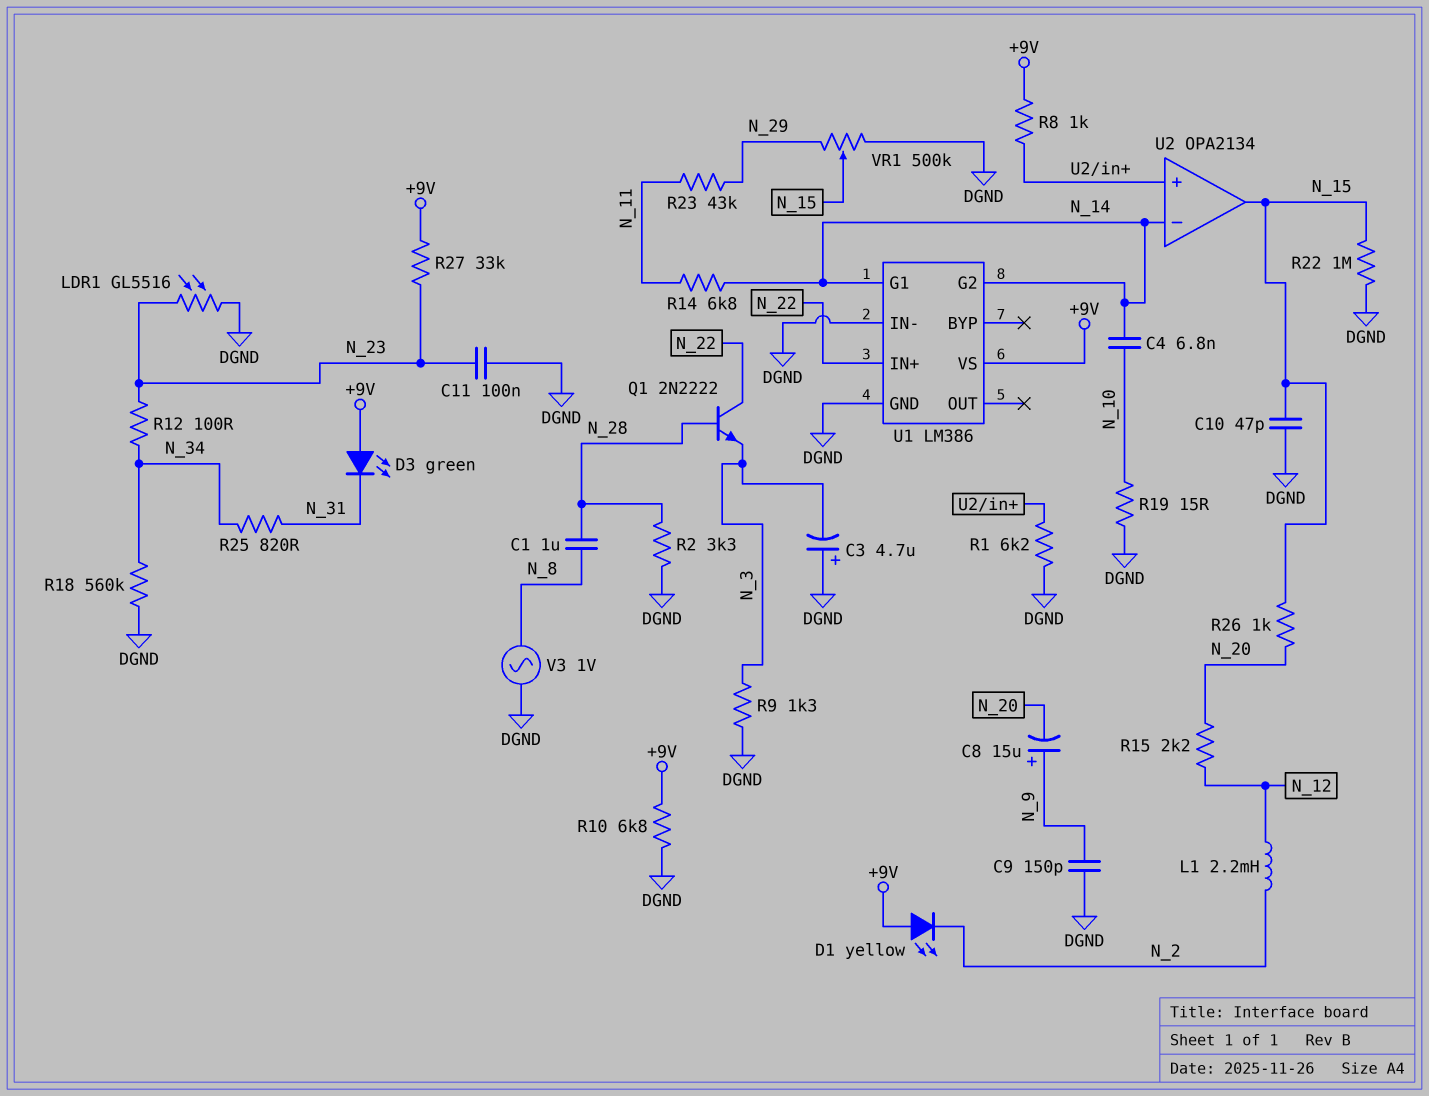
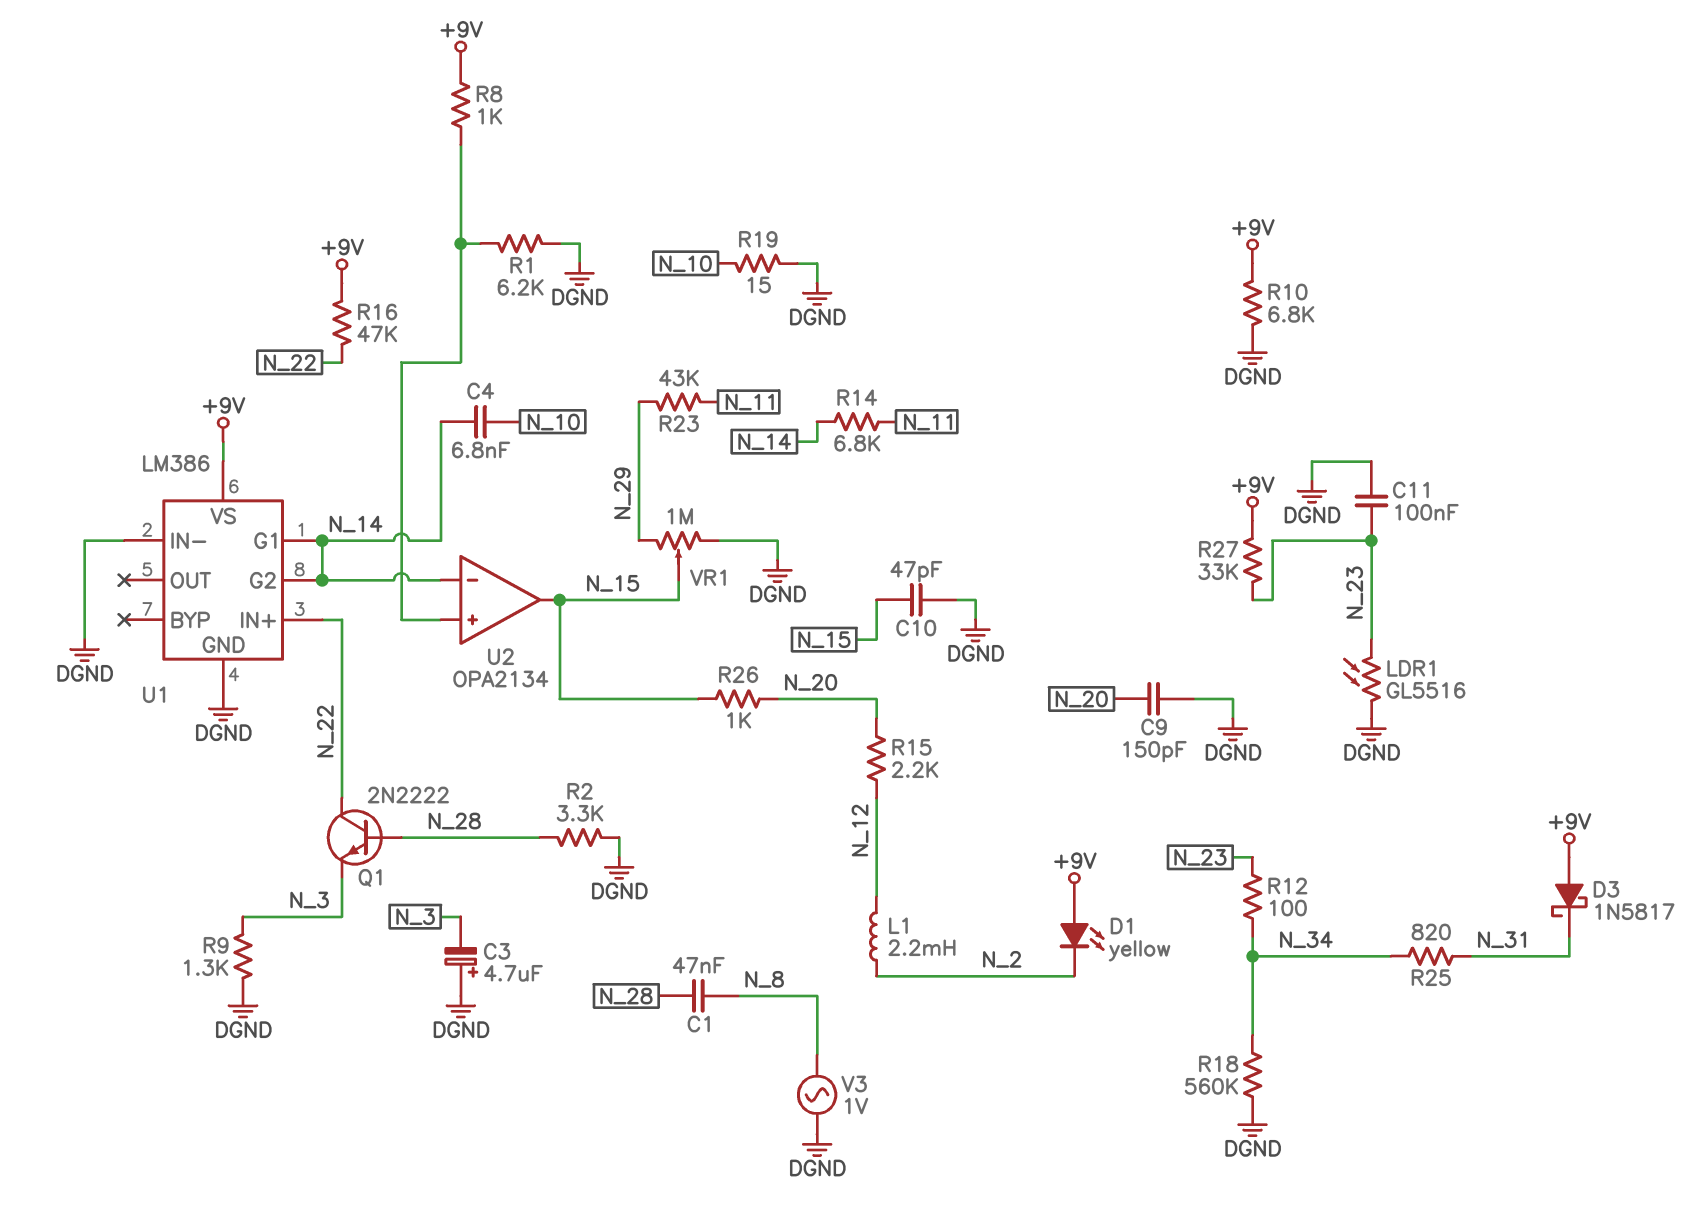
C1: 1uF (N_8, N_28) -> 47nF (N_8, N_28)
C8: 15uF (plus N_9, minus N_20) -> none
C9: 150pF (DGND, N_9) -> 150pF (DGND, N_20)
D3: LED green (A +9V, K N_31) -> schottky 1N5817 (A +9V, K N_31)
R16: none -> 47k (+9V, N_22)
R22: 1M (DGND, N_15) -> none
VR1: 500k (DGND, N_29, wiper N_15) -> 1M (DGND, N_29, wiper N_15)

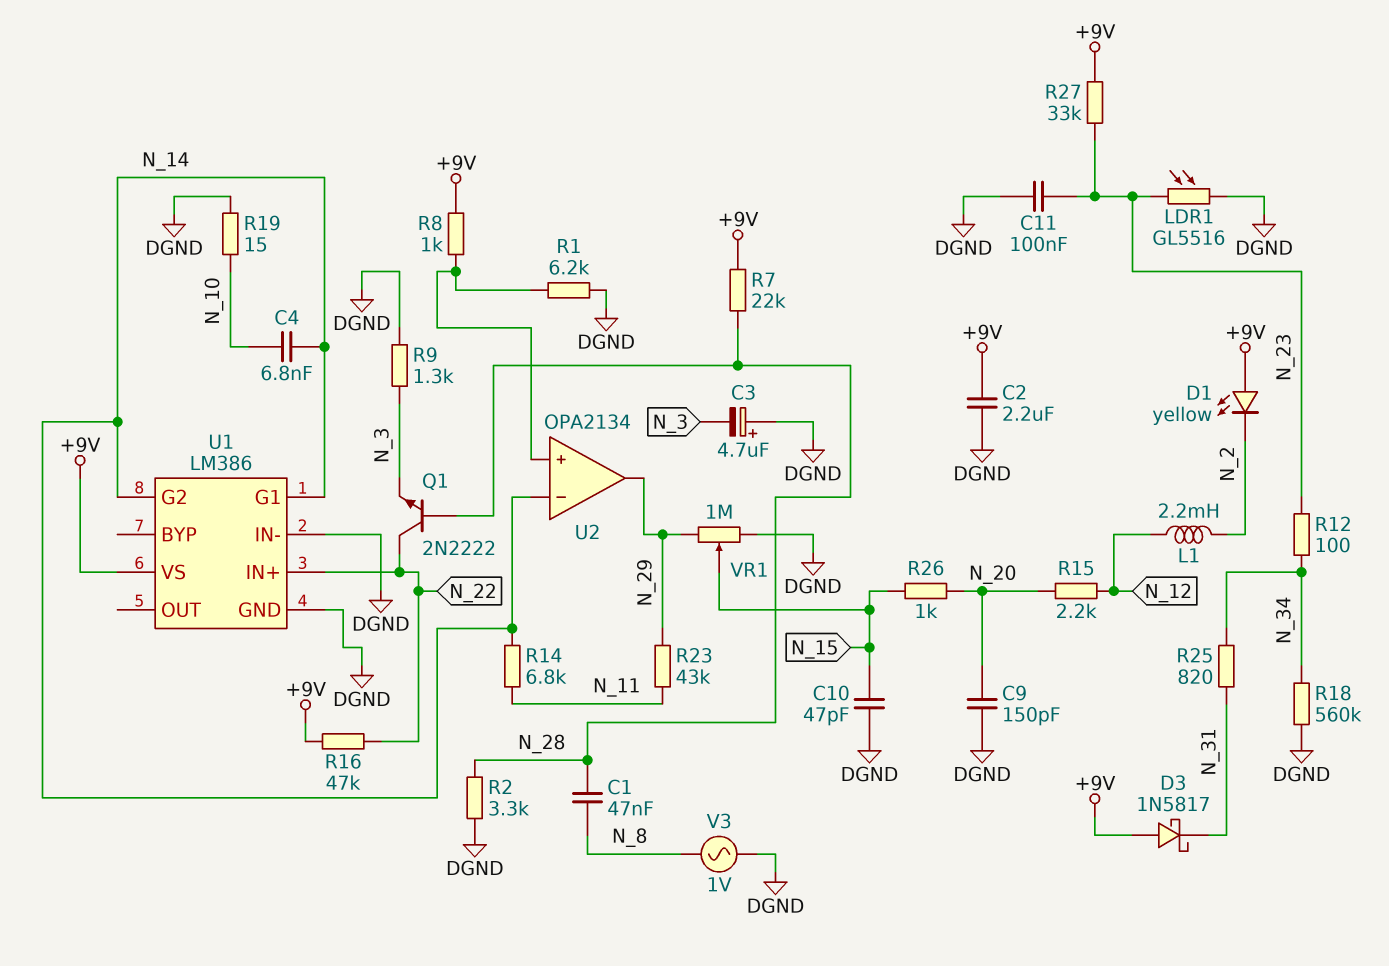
C2: none -> 2.2uF (+9V, DGND)
R7: none -> 22k (+9V, N_28)
R10: 6.8k (+9V, DGND) -> none
U2 pin out: N_15 -> N_29

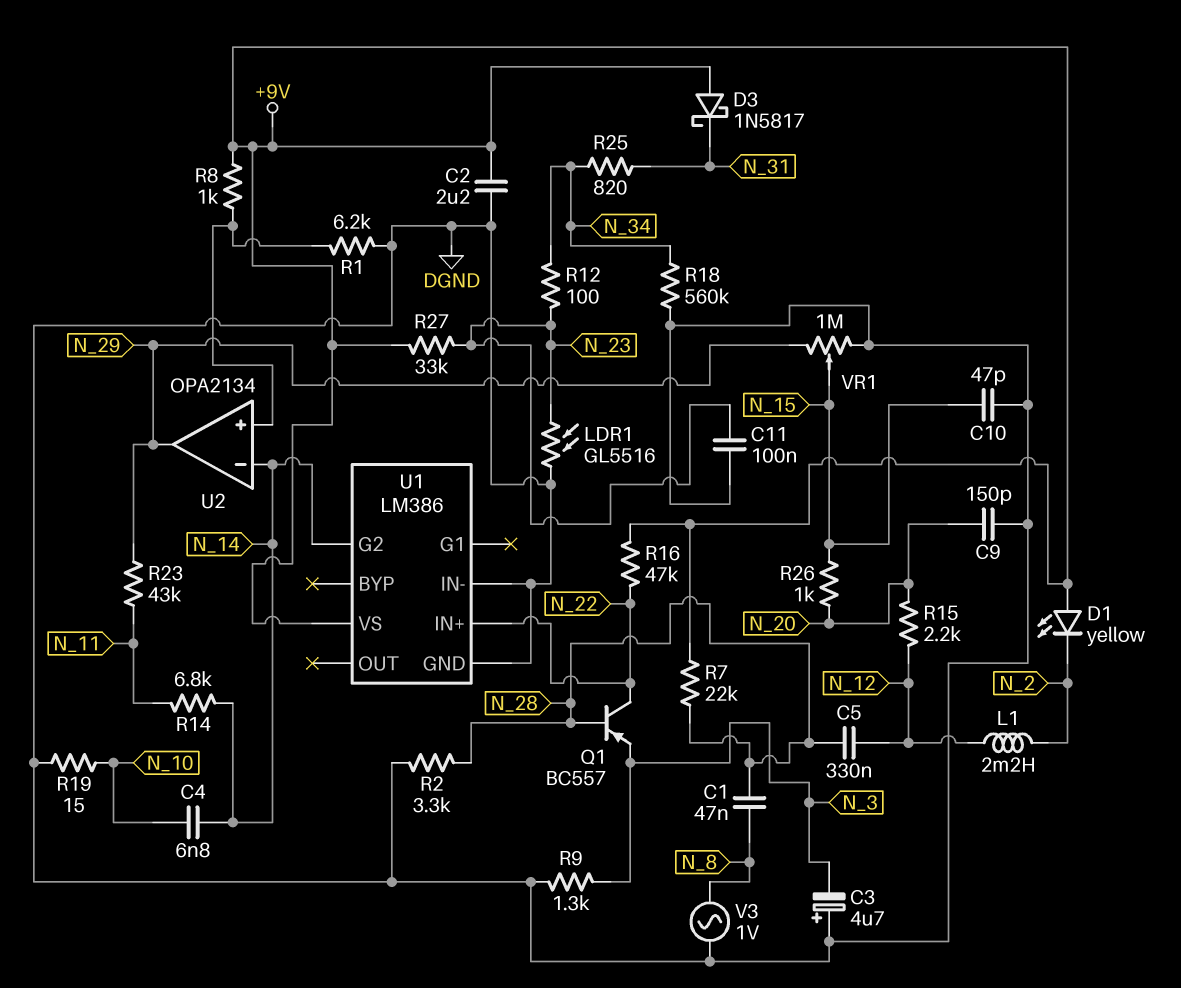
C5: none -> 330nF (N_12, N_28)
Q1: NPN 2N2222 (B N_28, C N_22, E N_3) -> PNP BC557 (B N_28, C N_22, E N_3)
U1 pin G1: N_14 -> none

